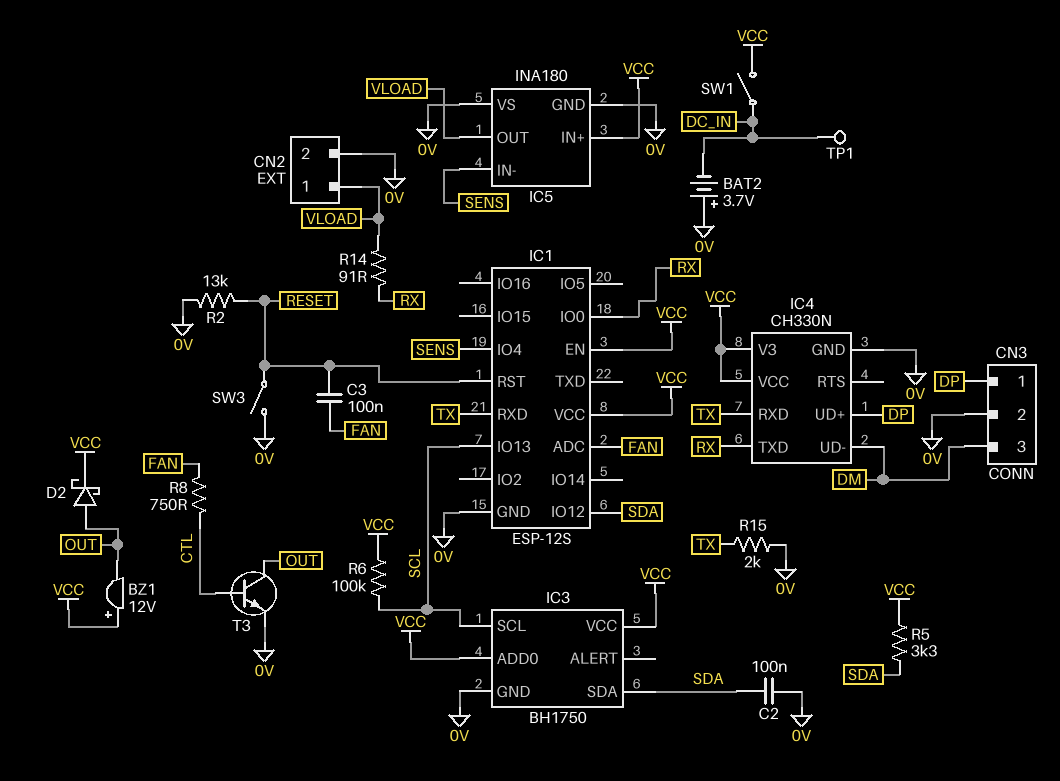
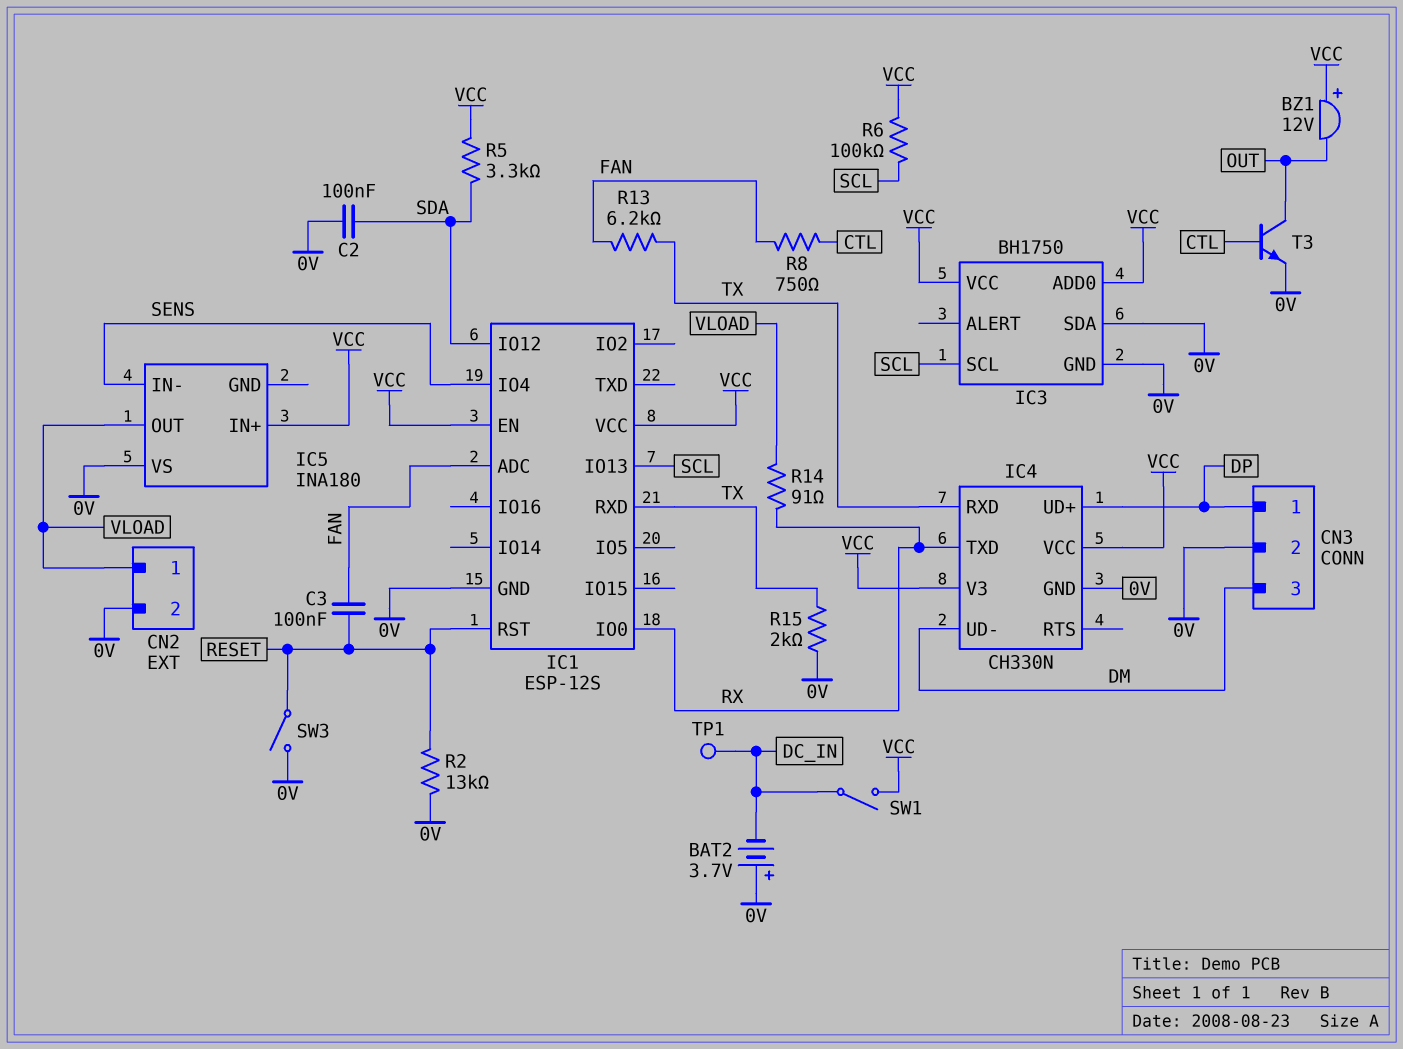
D2: schottky (A OUT, K VCC) -> none
IC3 pin SDA: SDA -> 0V
IC5 pin GND: 0V -> none
R13: none -> 6.2k (FAN, TX)

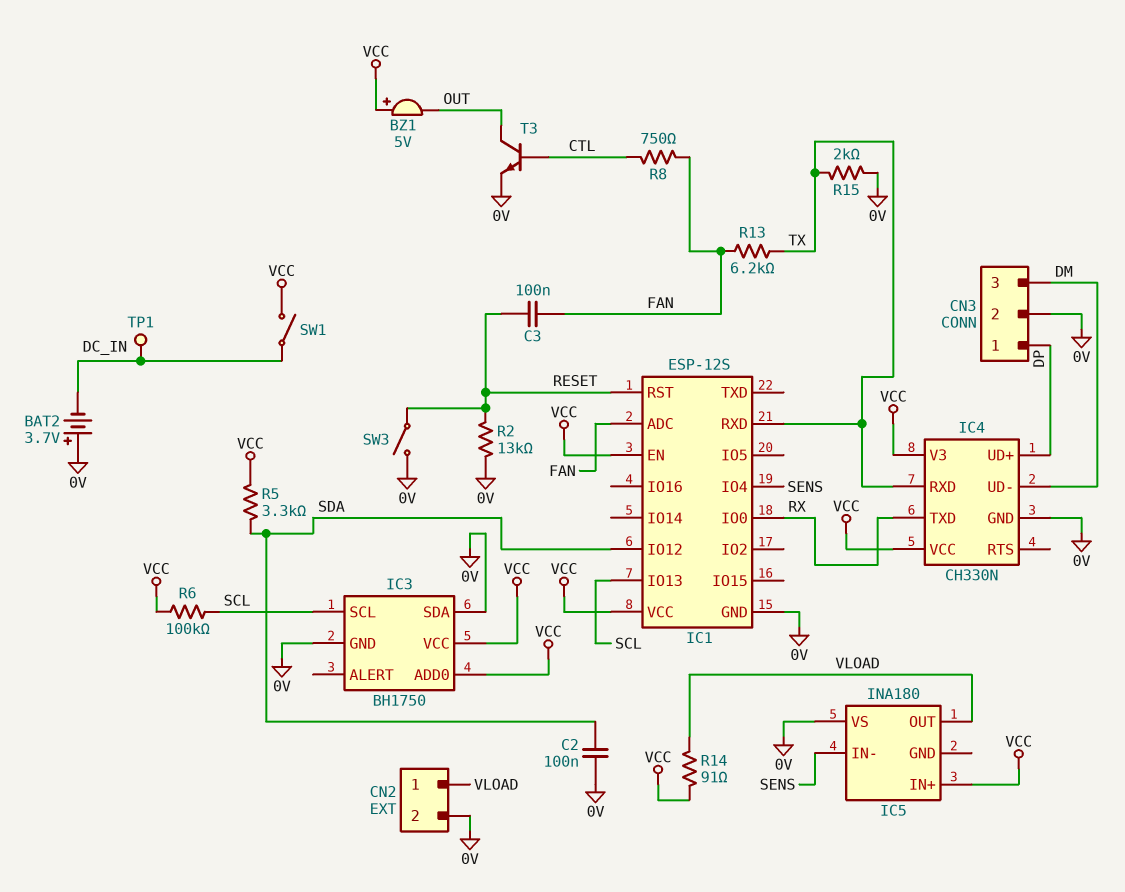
BZ1: buzzer 12V (plus VCC, minus OUT) -> buzzer 5V (plus VCC, minus OUT)
R14: 91 (RX, VLOAD) -> 91 (VCC, VLOAD)

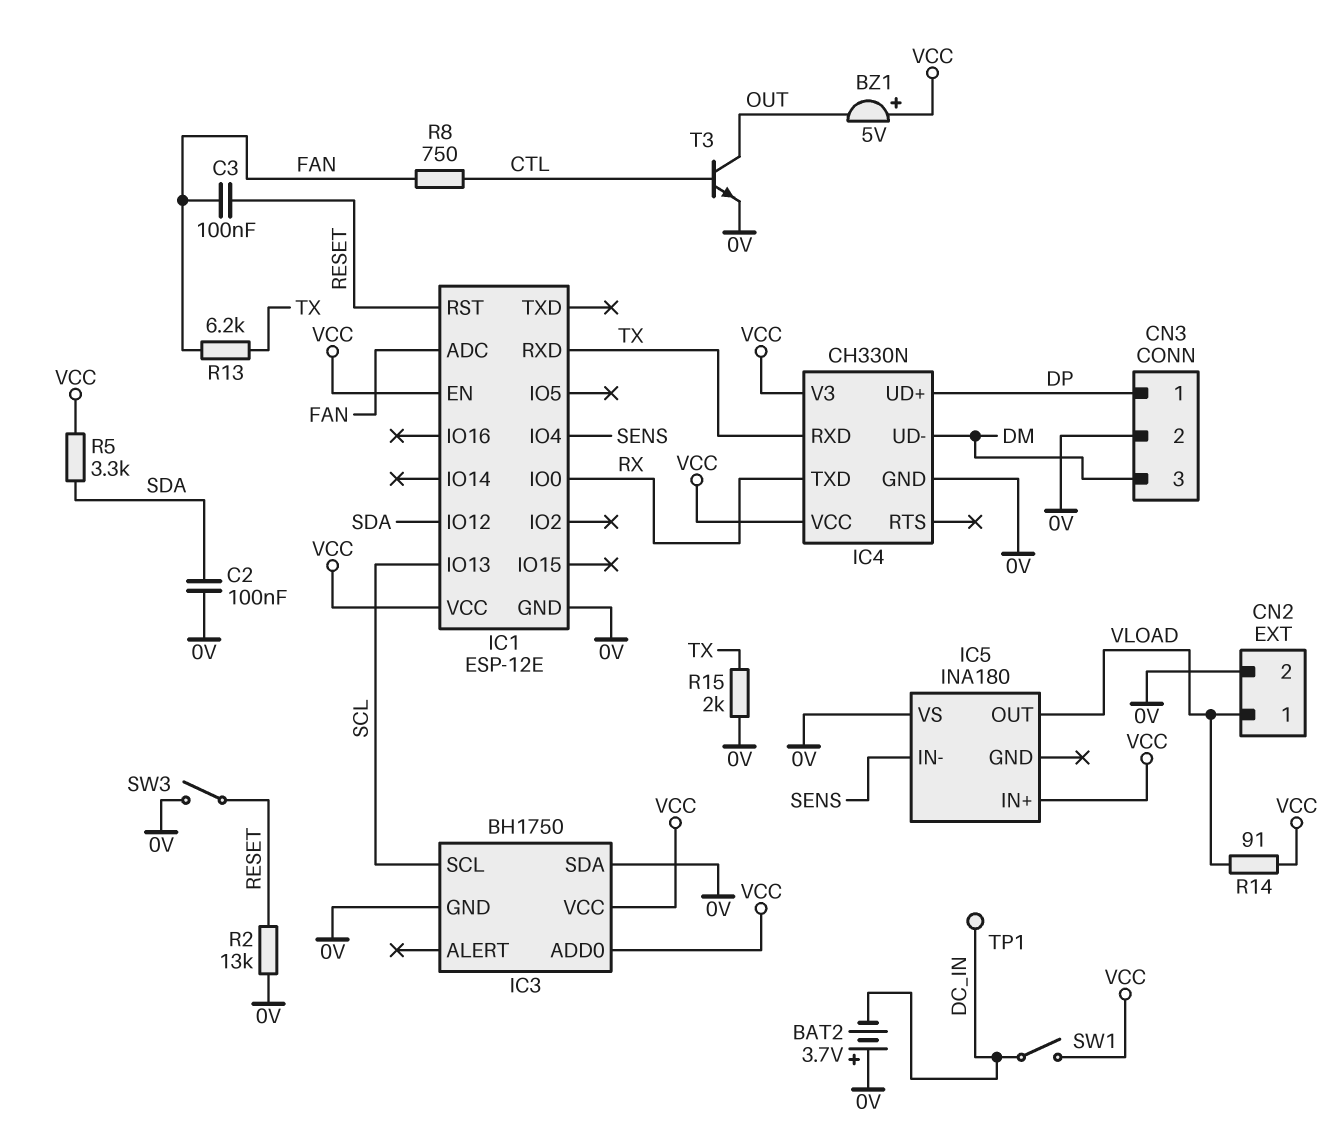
IC1: ESP-12S -> ESP-12E
R6: 100k (SCL, VCC) -> none

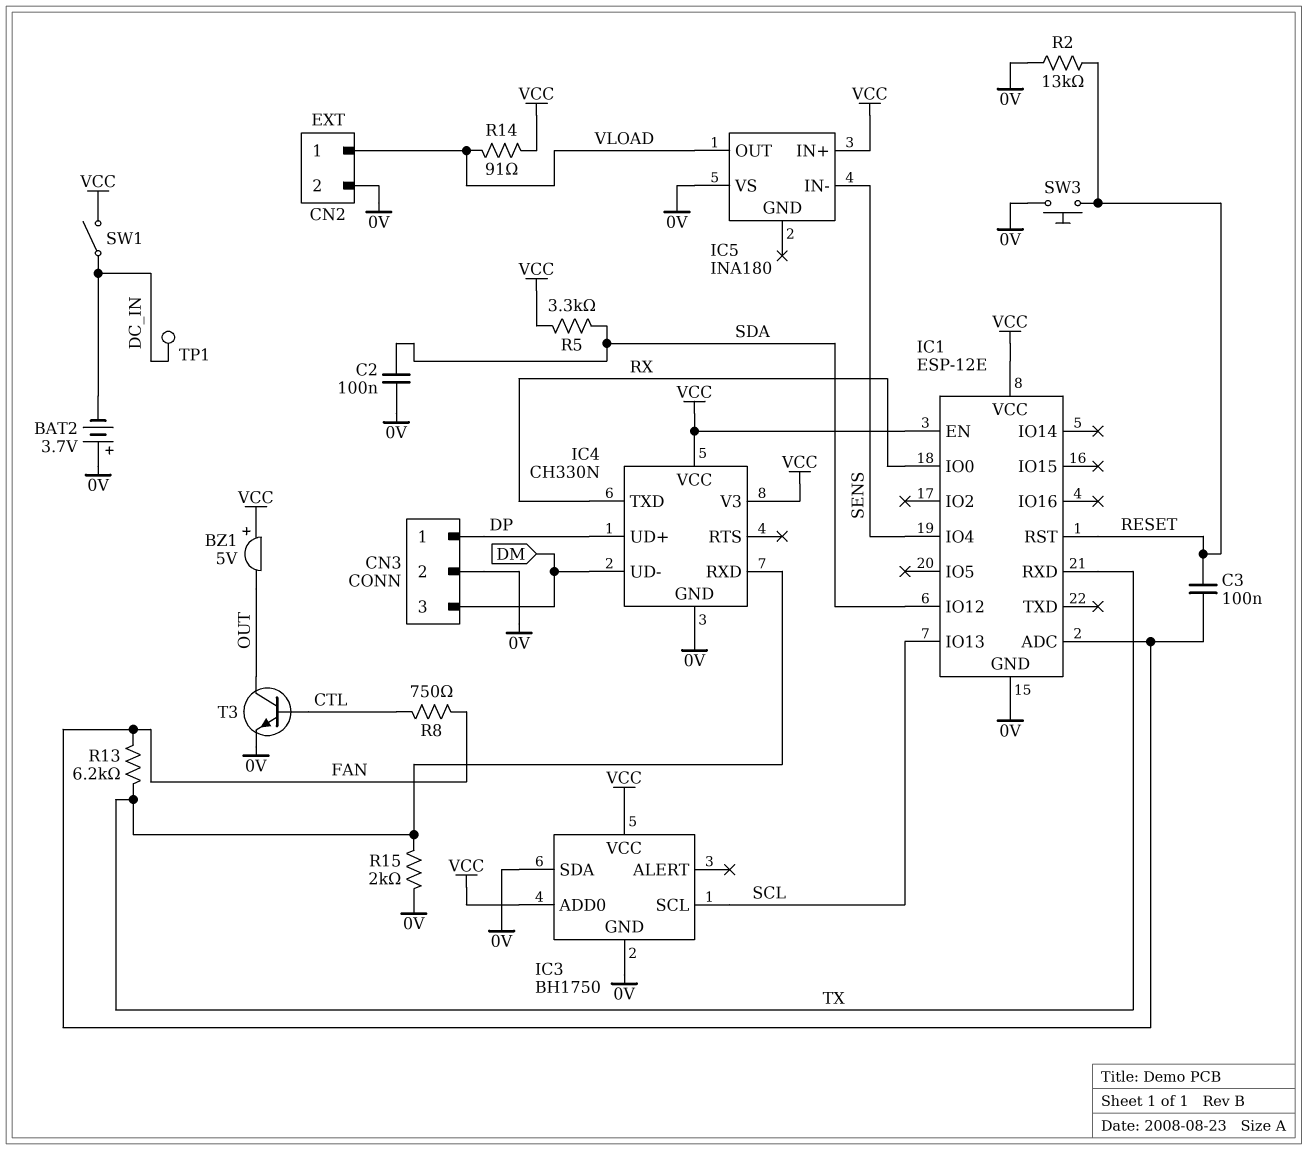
SW3: switch (0V, RESET) -> button (0V, RESET)

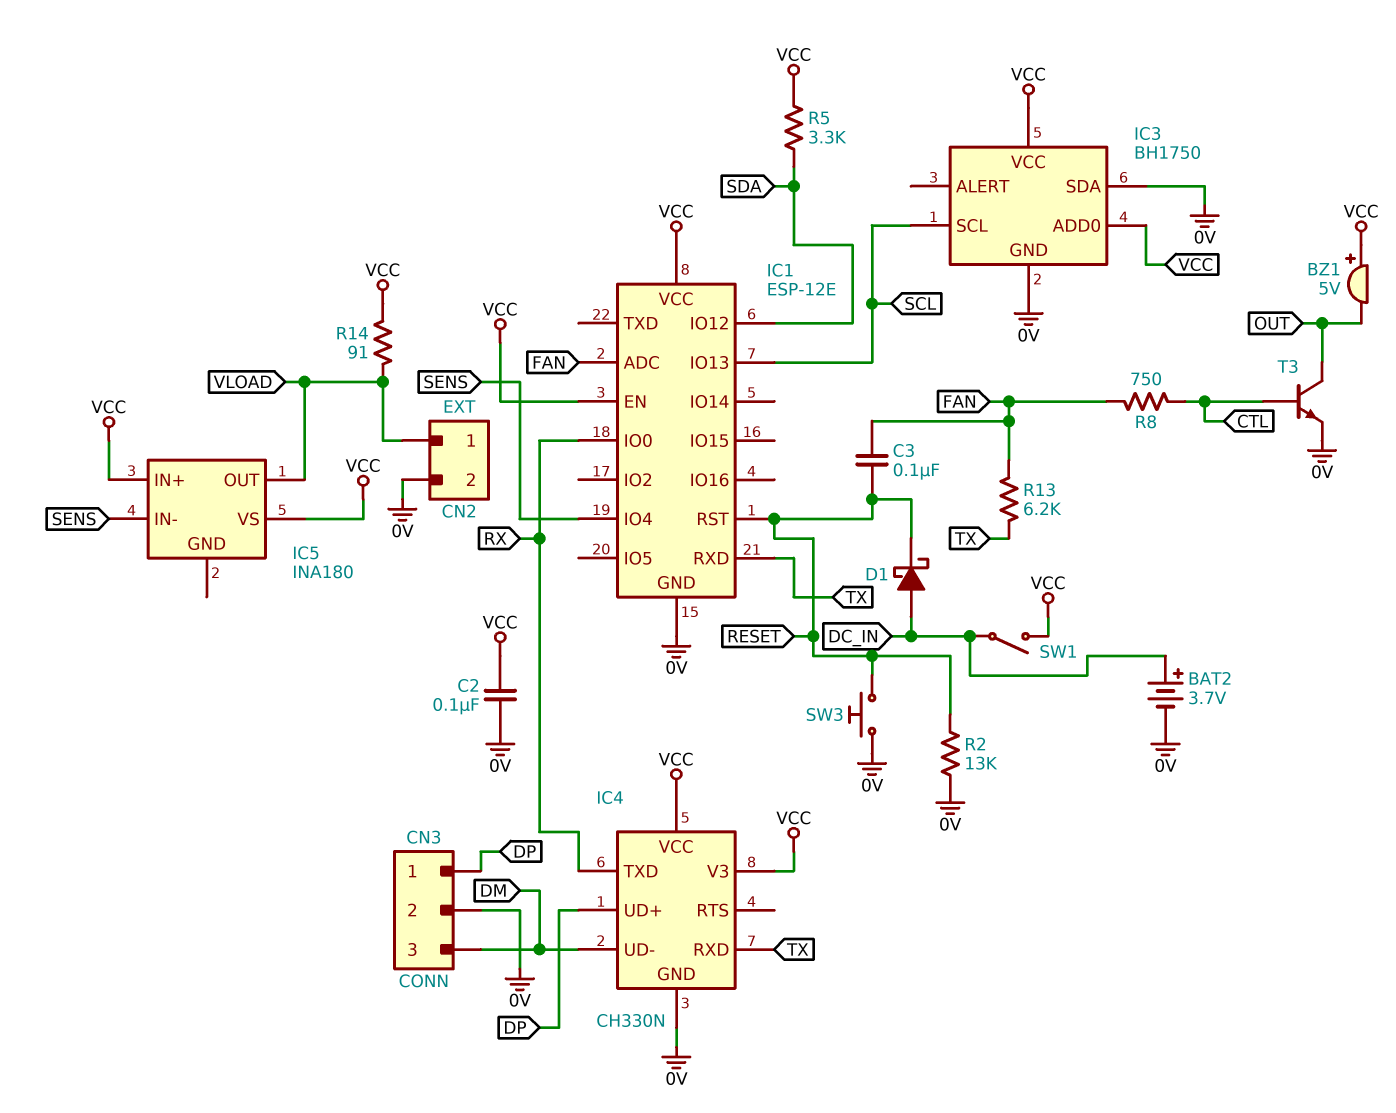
BAT2: 3.7V (plus 0V, minus DC_IN) -> 3.7V (plus DC_IN, minus 0V)
C2: 100nF (0V, SDA) -> 100nF (0V, VCC)
D1: none -> schottky (A DC_IN, K RESET)
IC5 pin VS: 0V -> VCC
R15: 2k (0V, TX) -> none
TP1: test point (DC_IN) -> none

